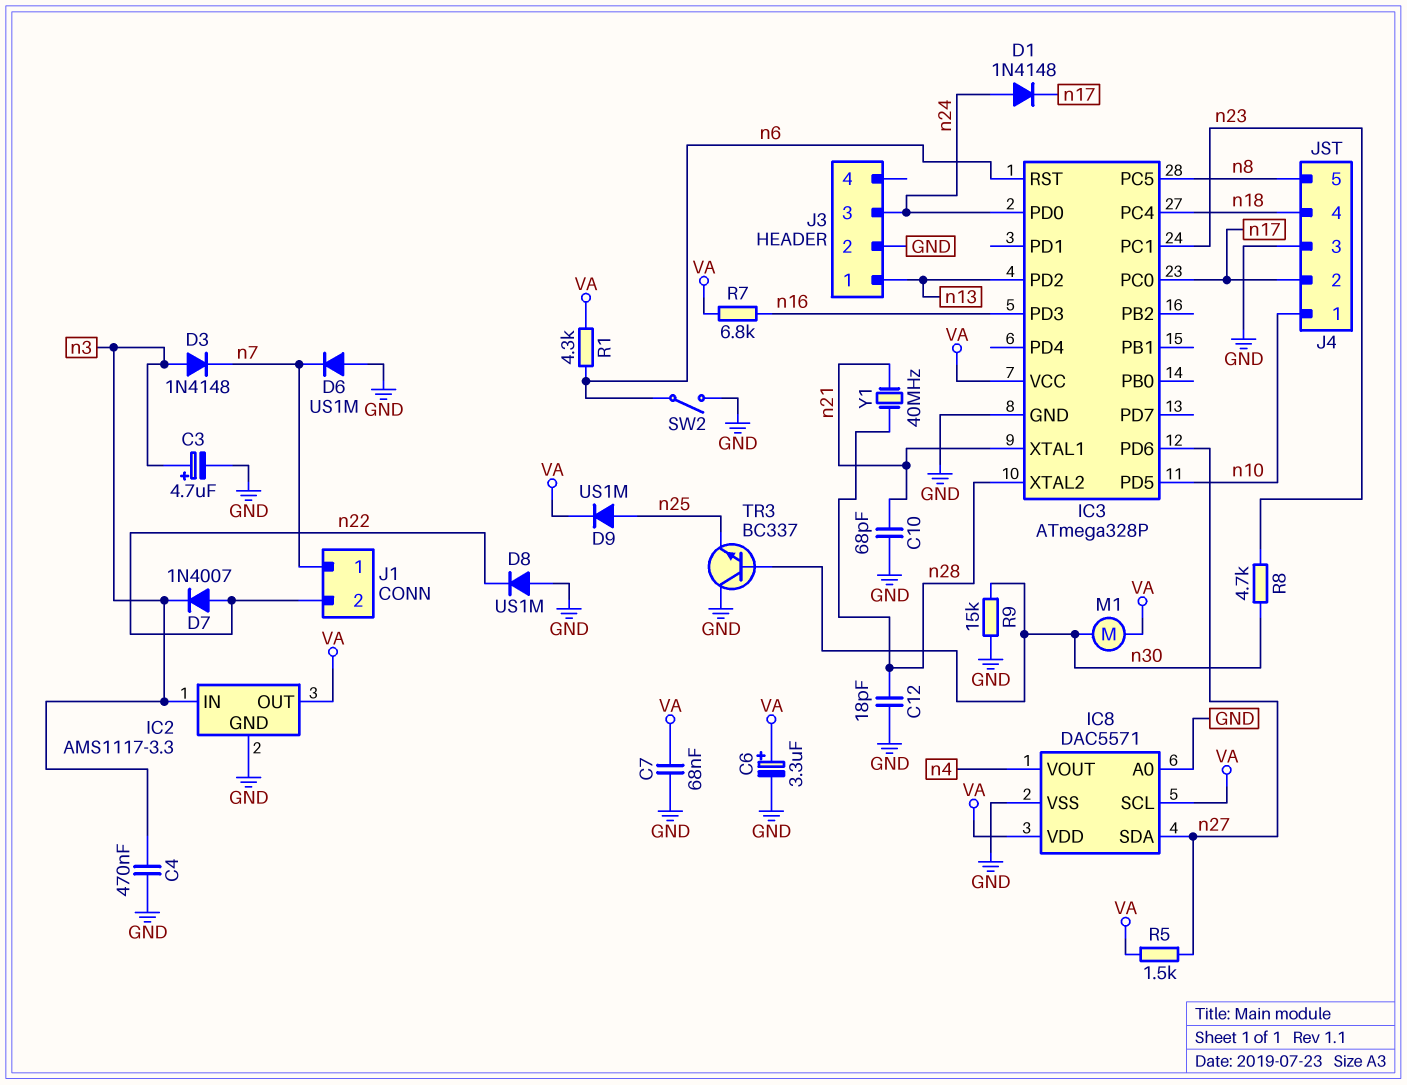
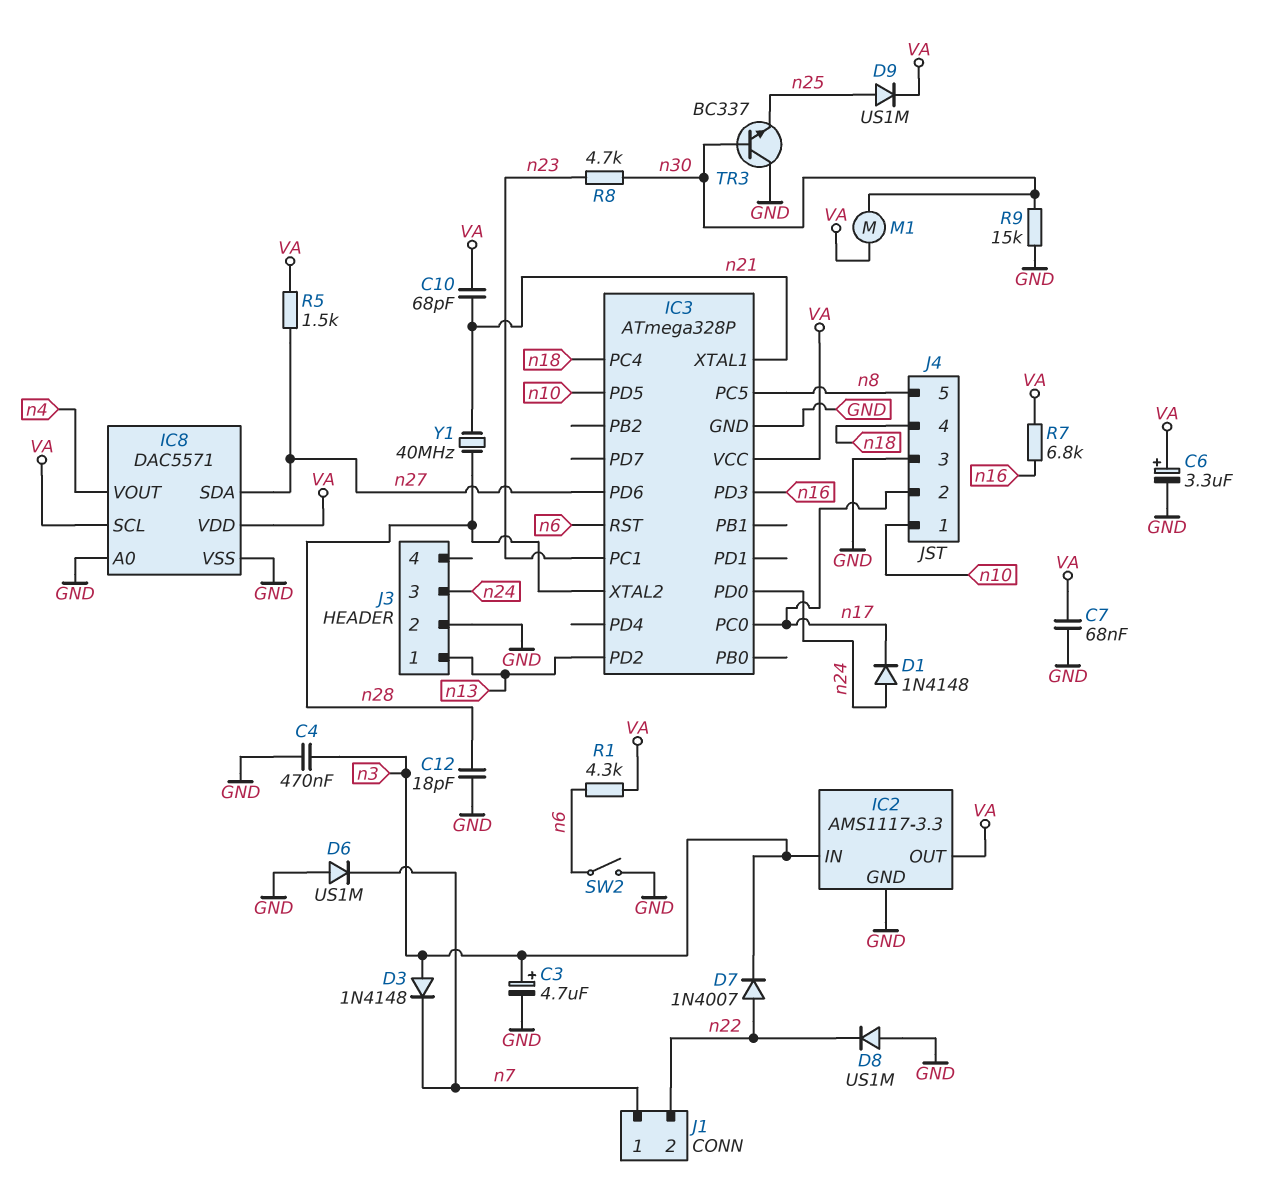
C10: 68pF (GND, n21) -> 68pF (VA, n21)

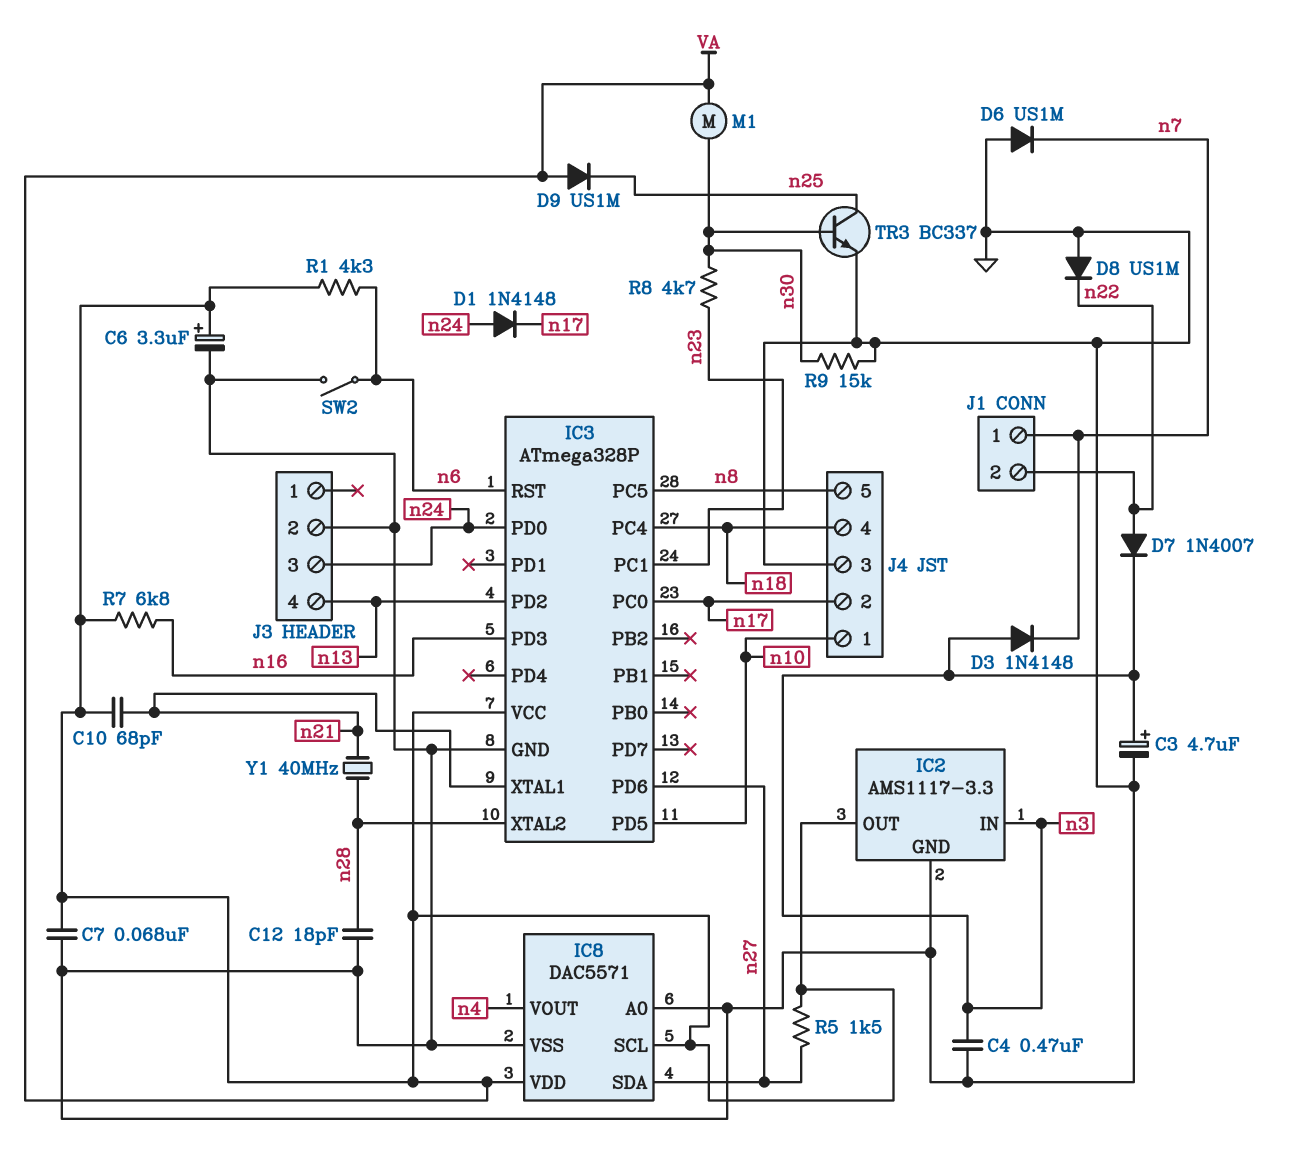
D9: diode US1M (A n25, K VA) -> diode US1M (A VA, K n25)
J3 pin 1: n13 -> none
J3 pin 4: none -> n13
TR3: NPN BC337 (B n30, C GND, E n25) -> NPN BC337 (B n30, C n25, E GND)

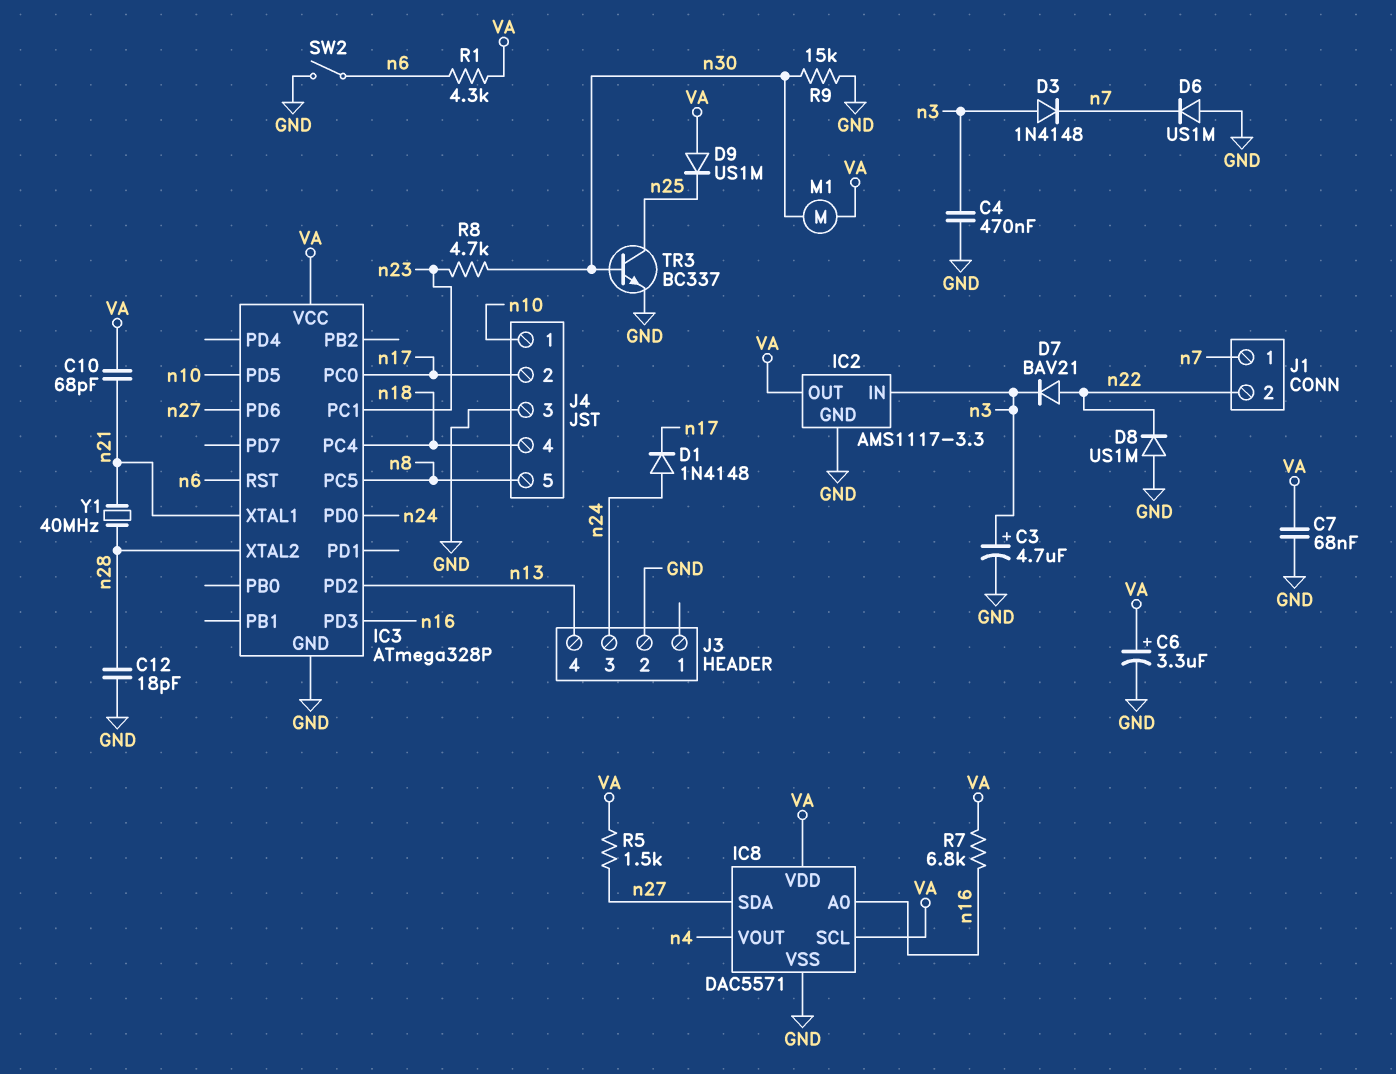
D7: diode 1N4007 (A n22, K n3) -> diode BAV21 (A n22, K n3)
IC8 pin A0: GND -> n16

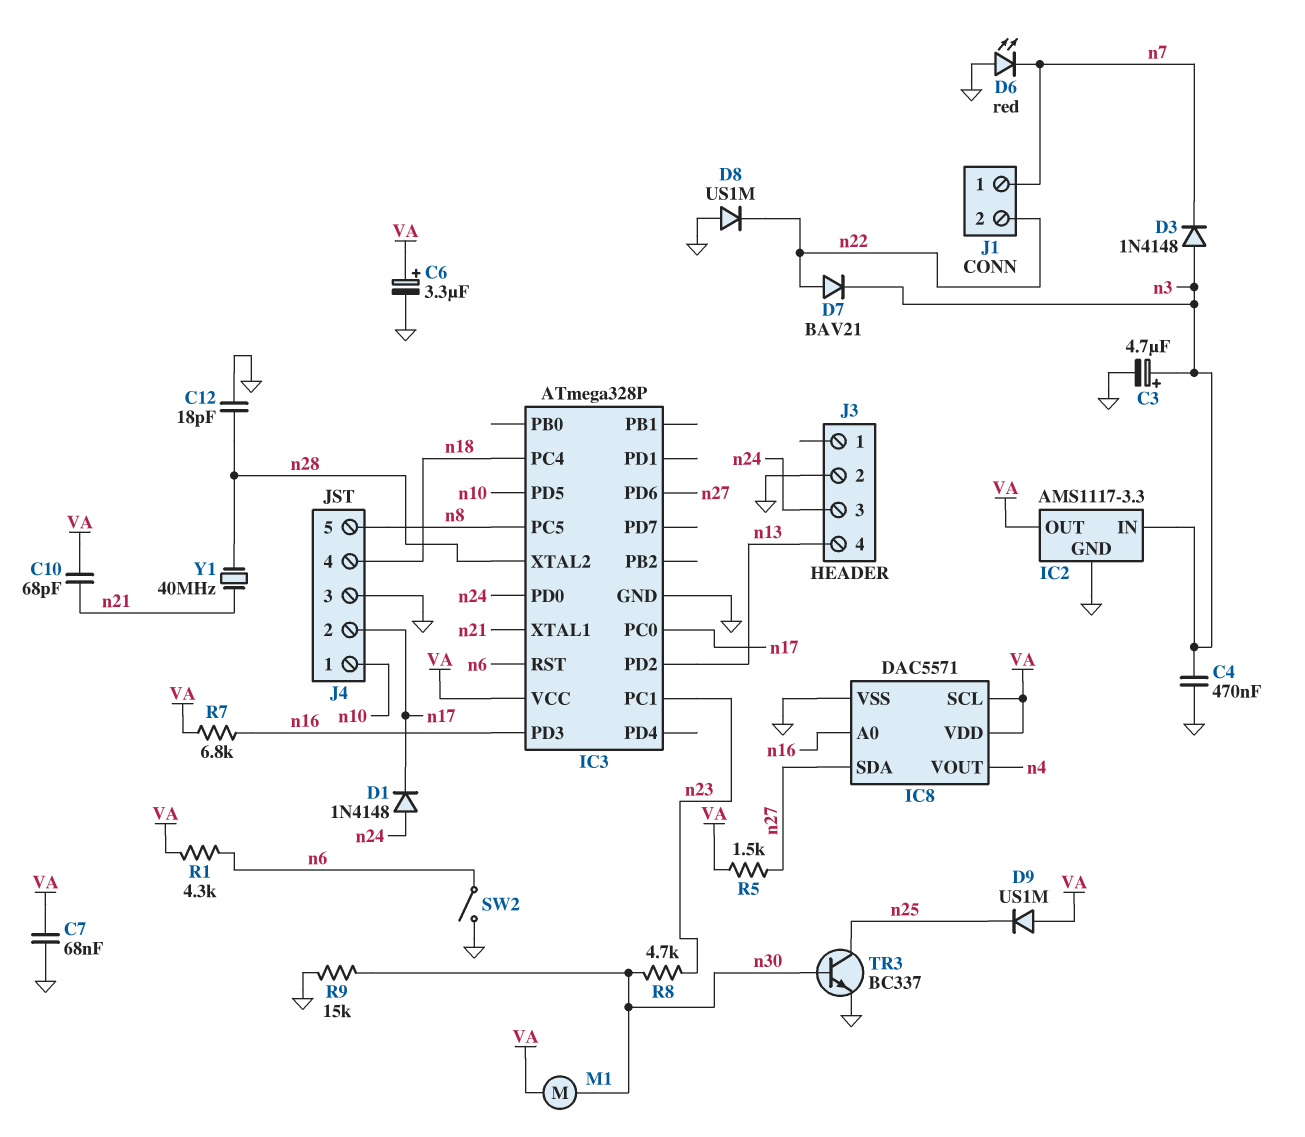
D6: diode US1M (A GND, K n7) -> LED red (A GND, K n7)

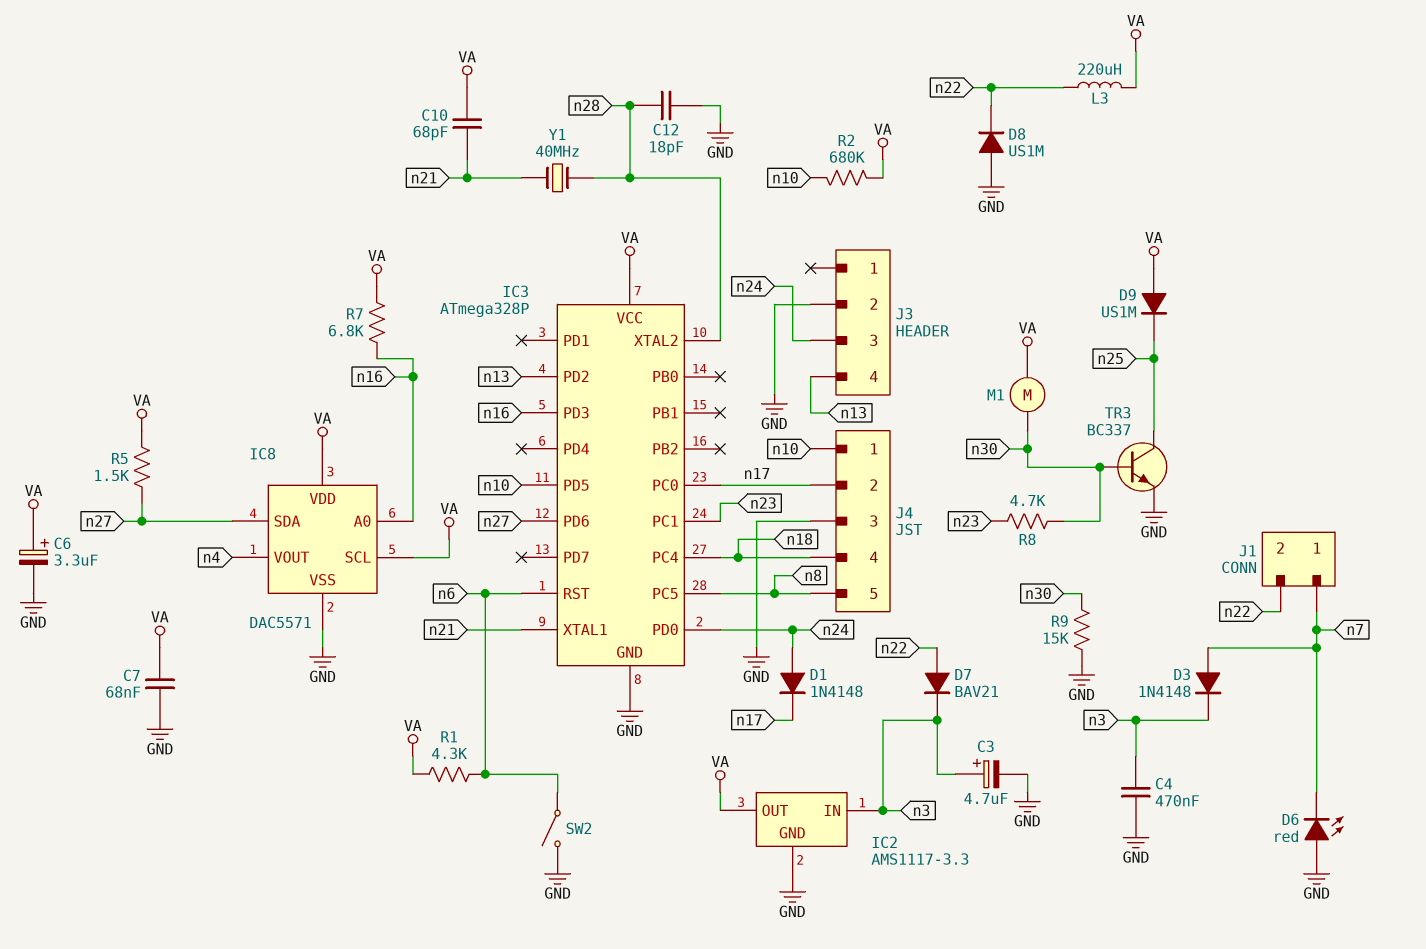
D3: diode 1N4148 (A n3, K n7) -> diode 1N4148 (A n7, K n3)
L3: none -> 220uH (VA, n22)
R2: none -> 680k (VA, n10)

